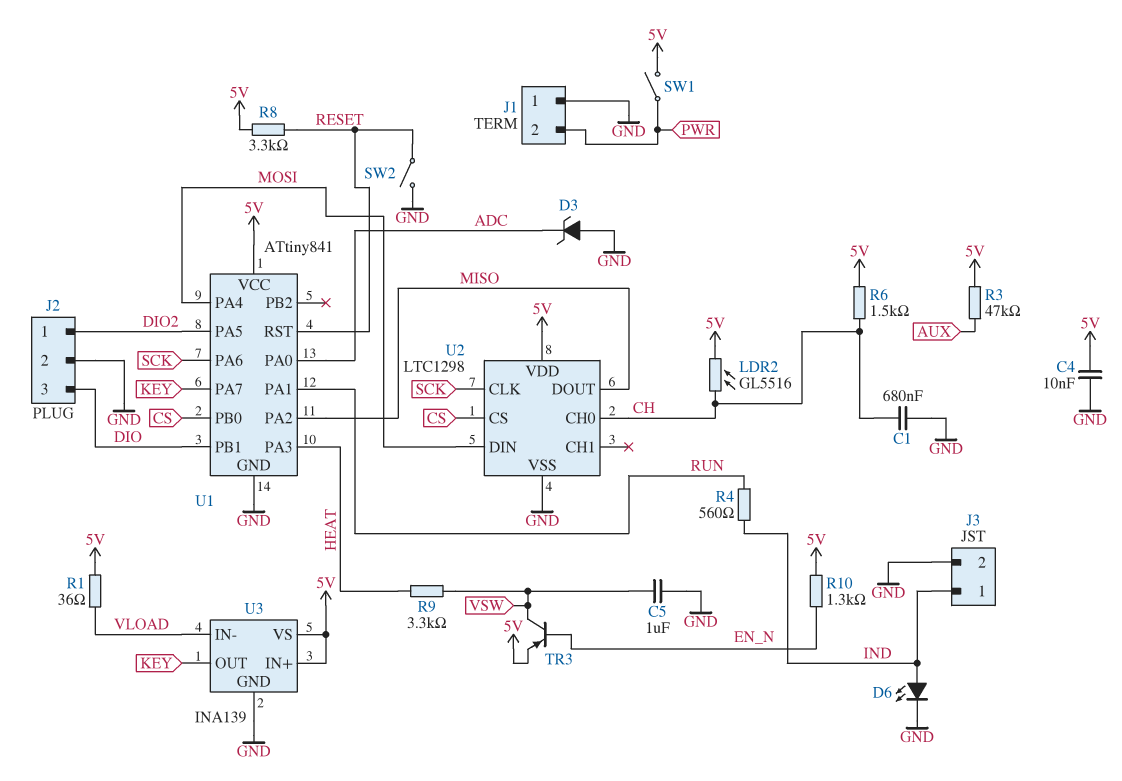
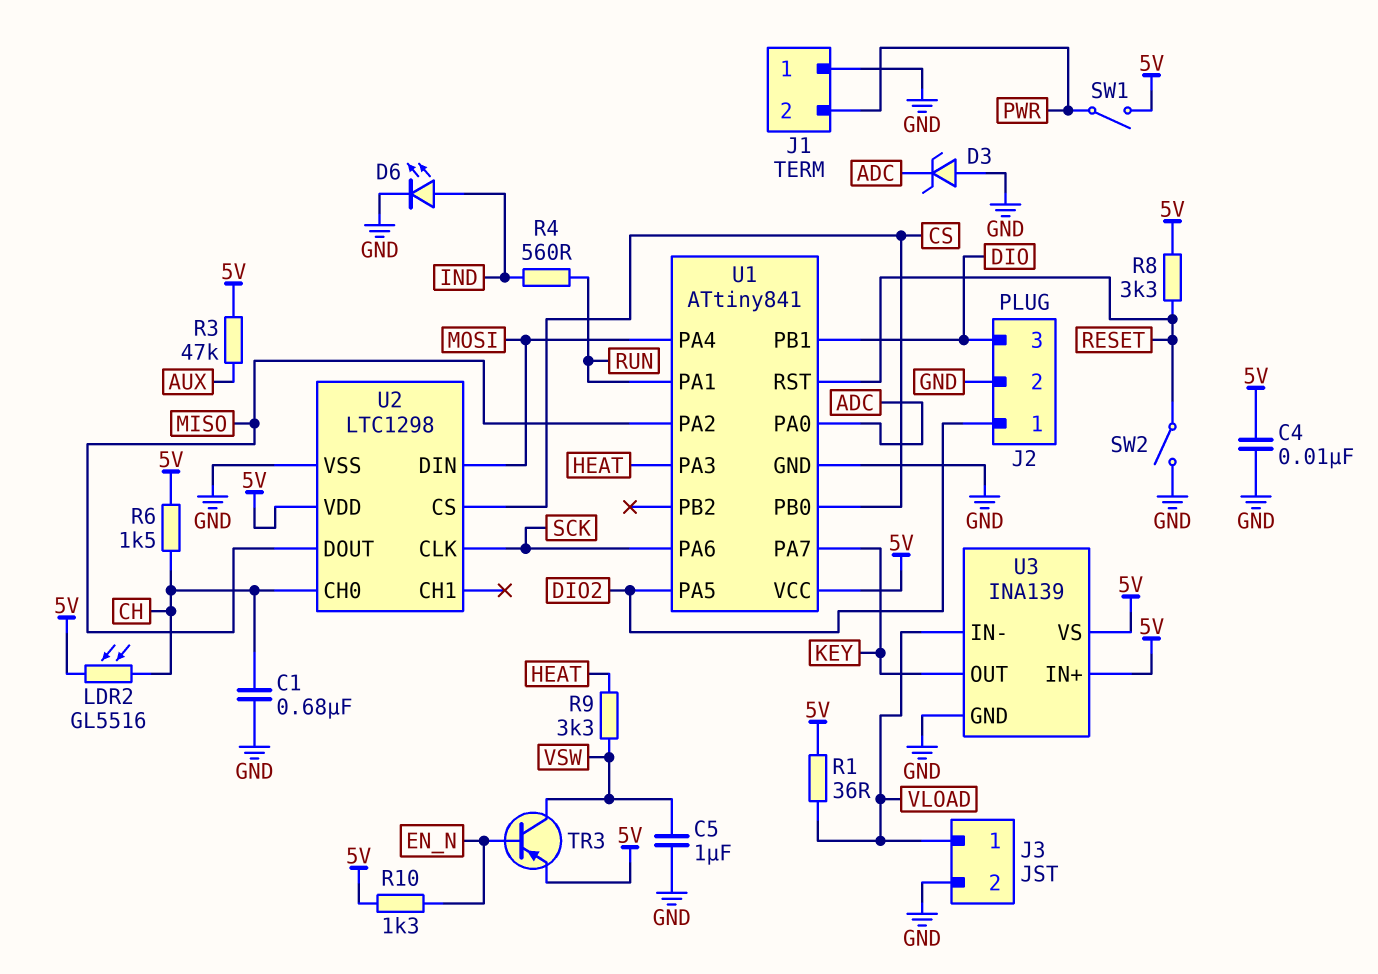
J3 pin 1: IND -> VLOAD

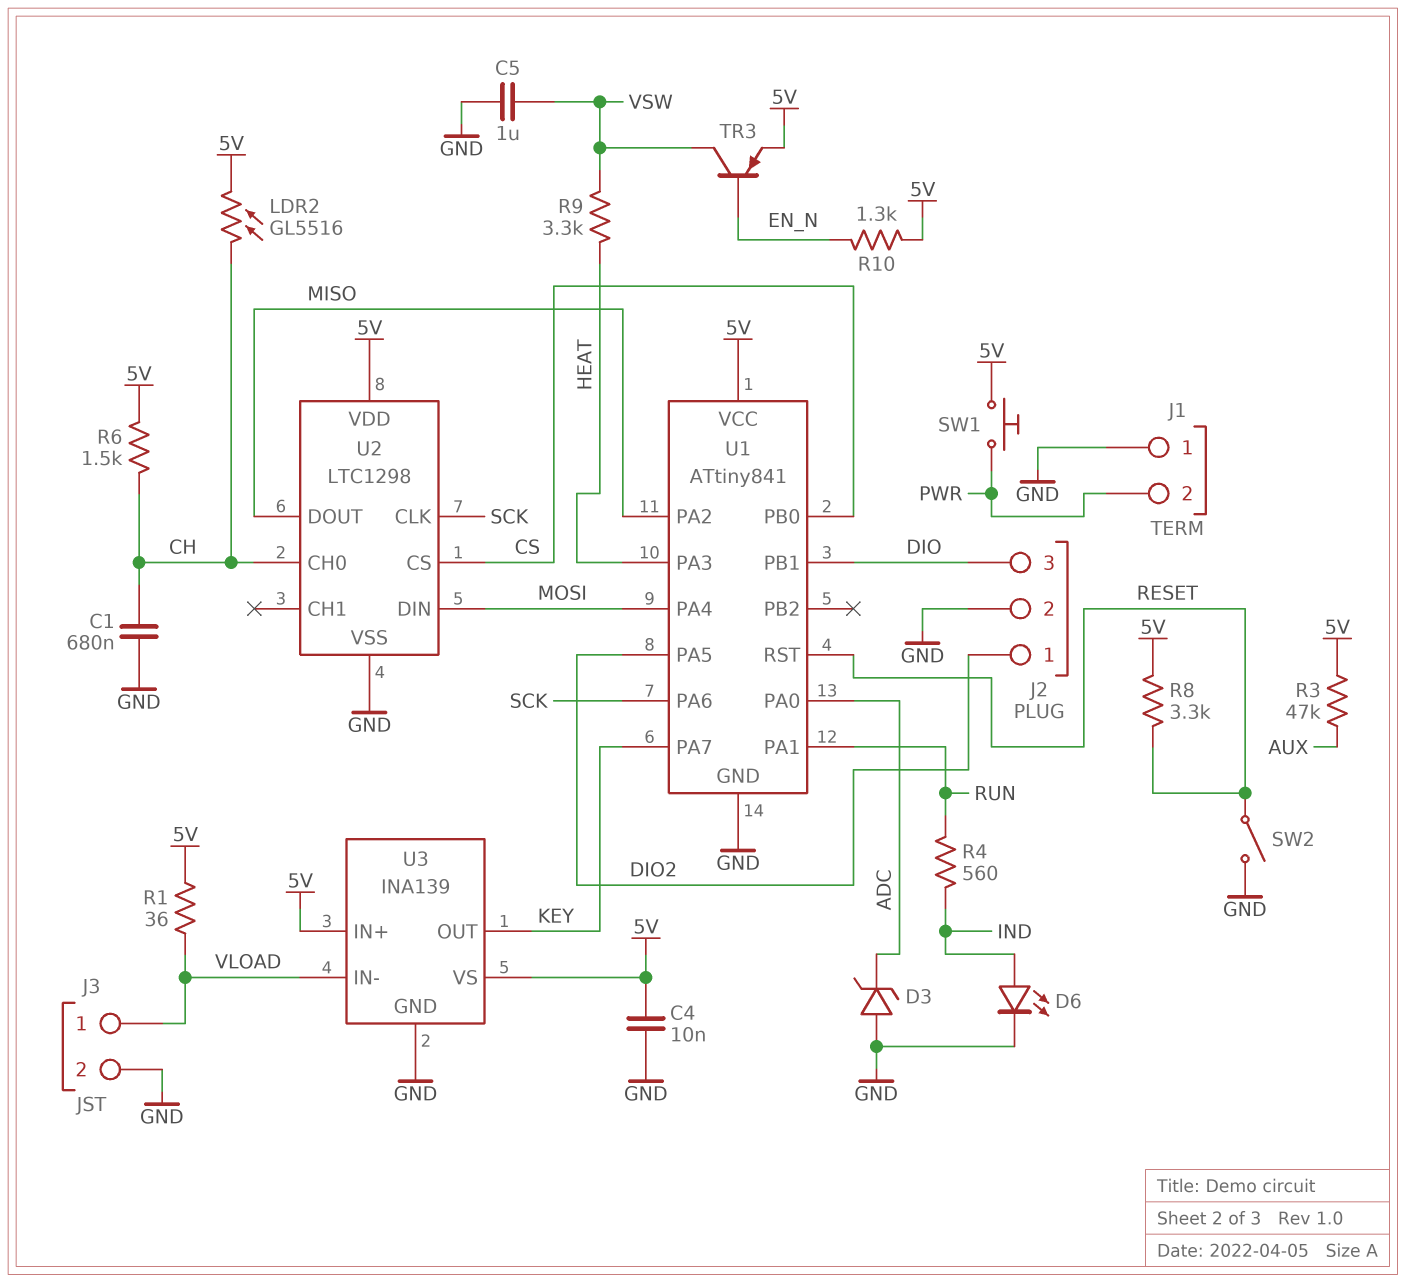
SW1: switch (5V, PWR) -> button (5V, PWR)

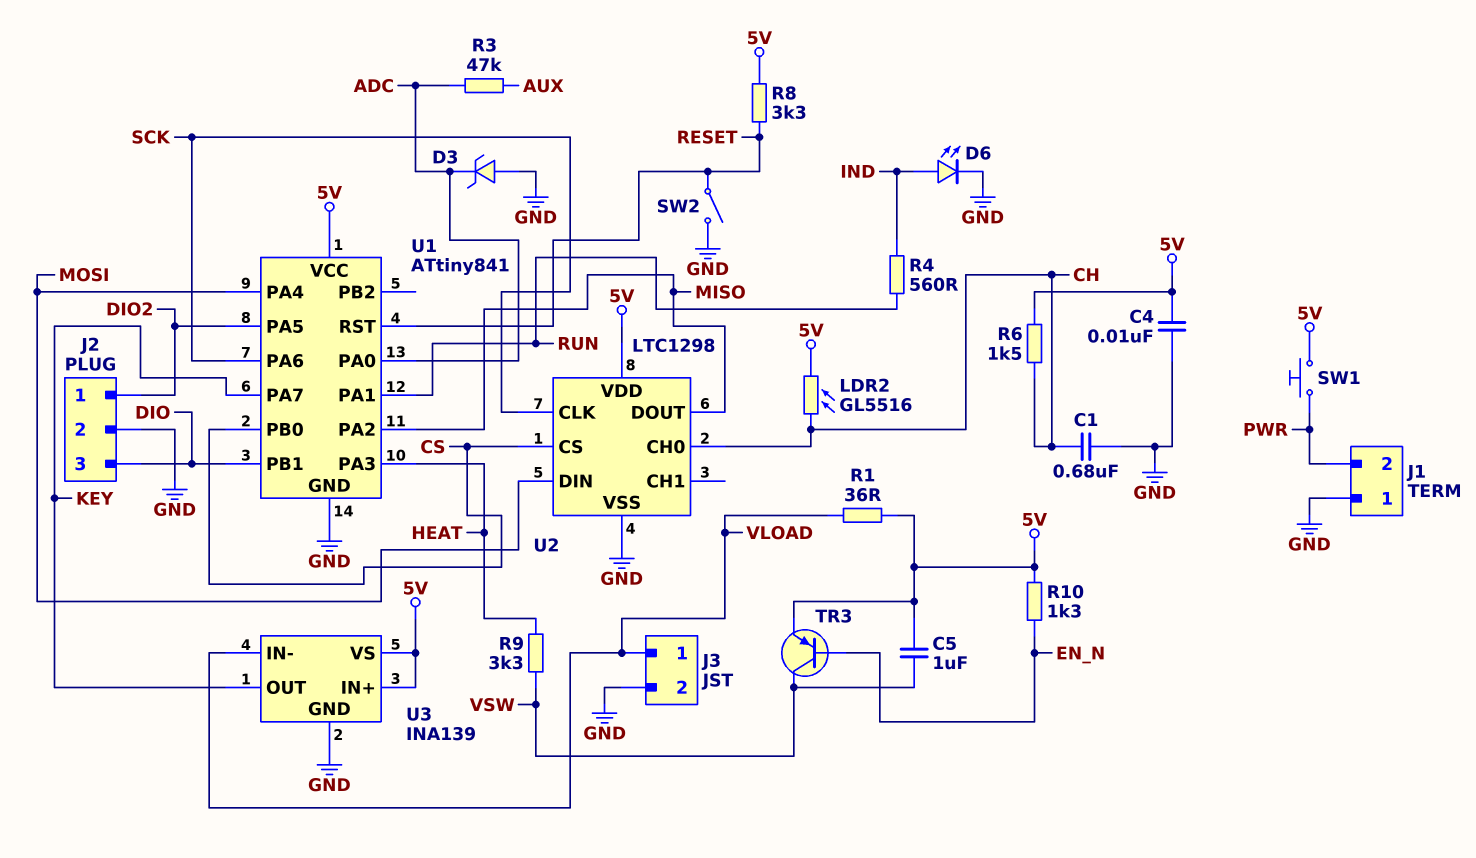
C5: 1uF (GND, VSW) -> 1uF (5V, VSW)
R3: 47k (5V, AUX) -> 47k (ADC, AUX)

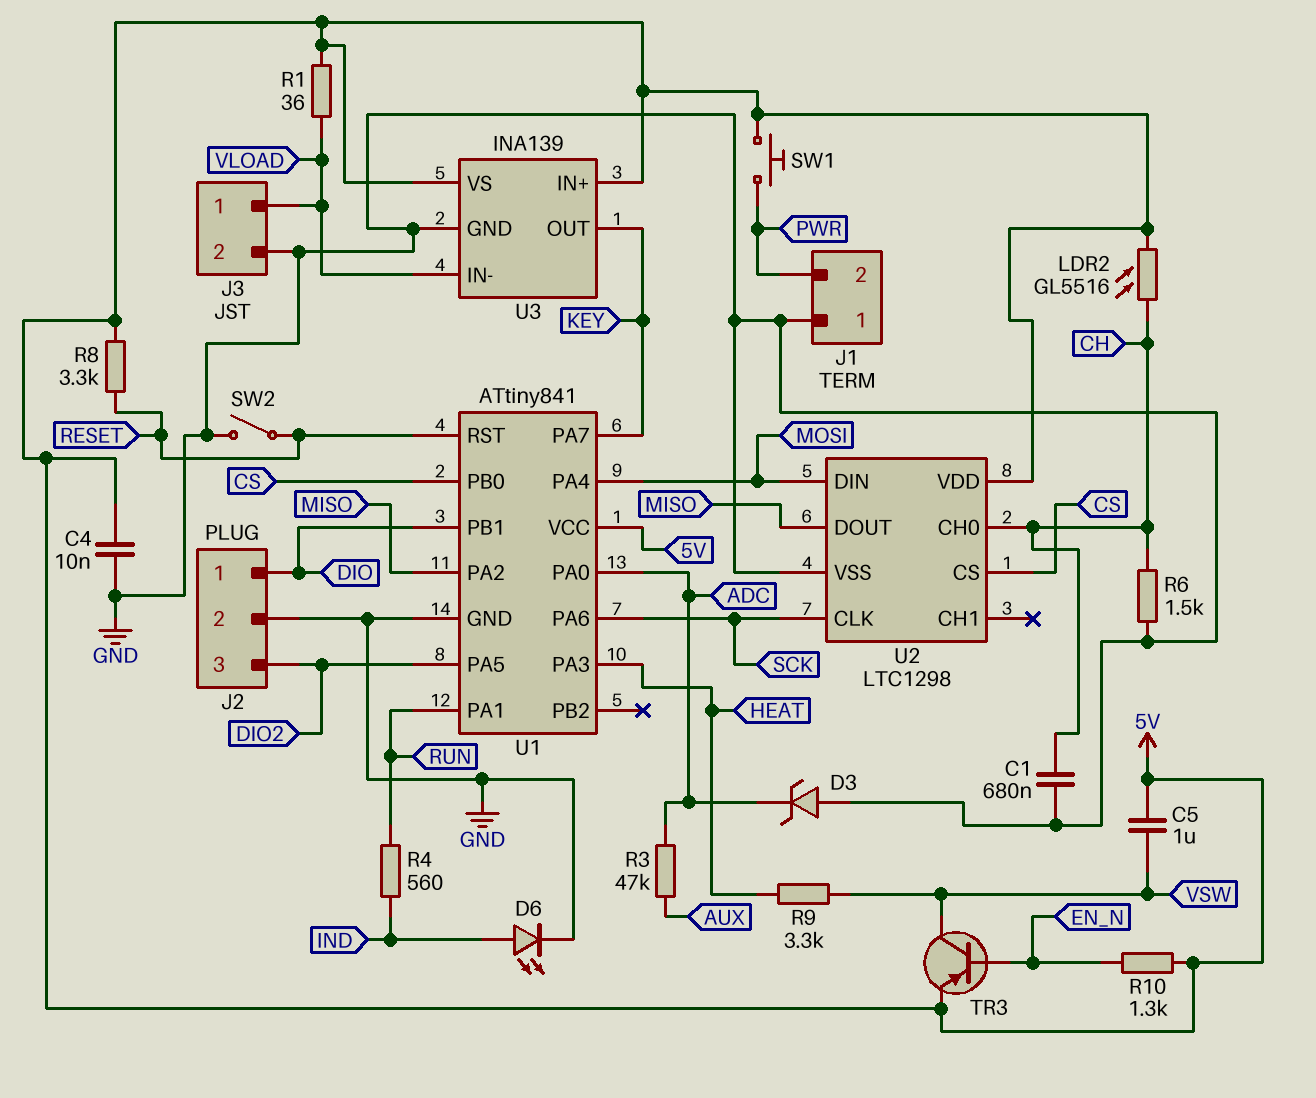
J2 pin 1: DIO2 -> DIO
J2 pin 3: DIO -> DIO2
R6: 1.5k (5V, CH) -> 1.5k (CH, GND)

